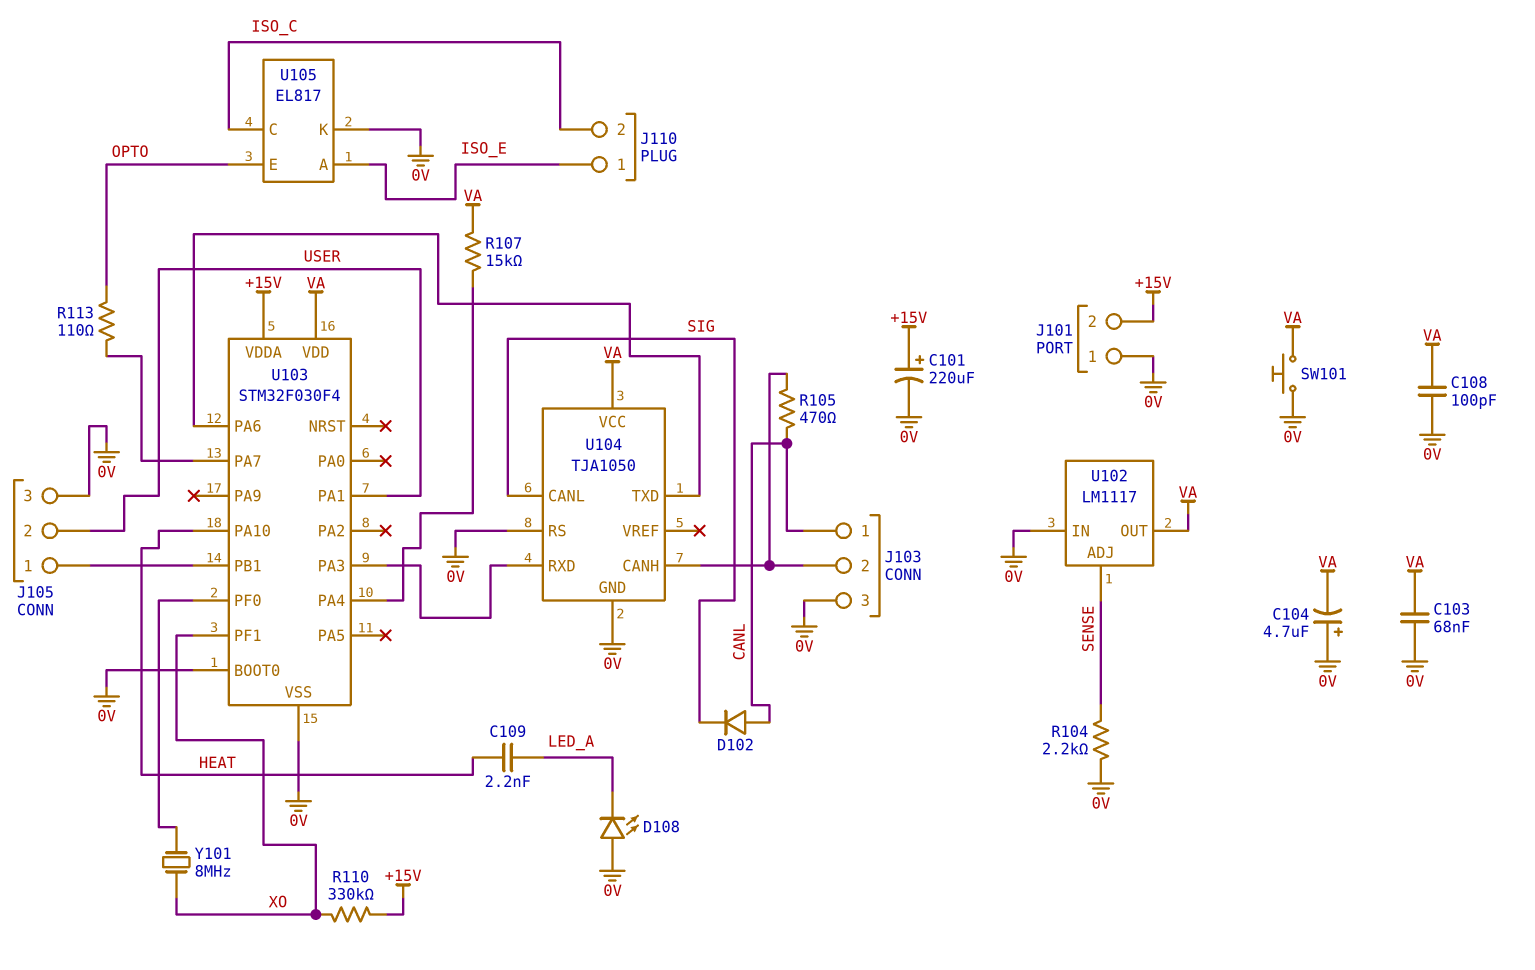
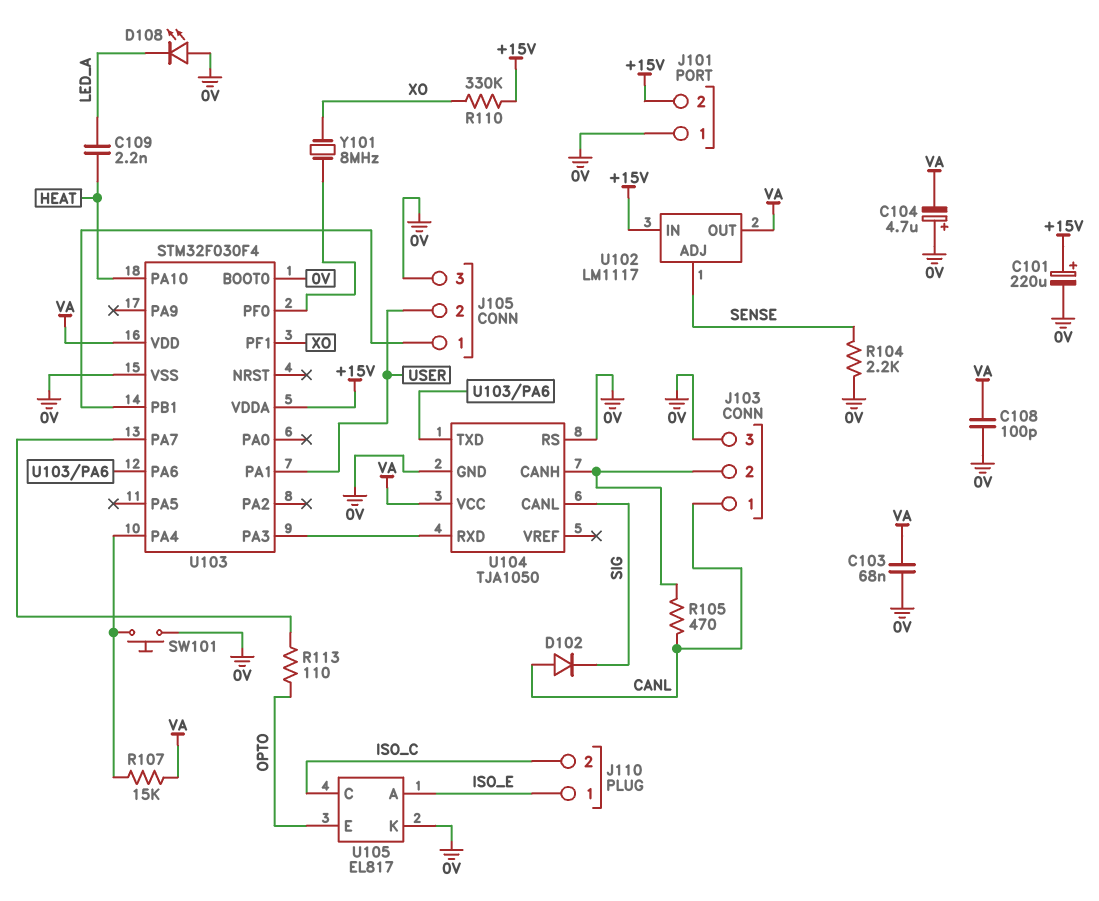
SW101: button (0V, VA) -> button (0V, U103/PA4)
U102 pin IN: 0V -> +15V

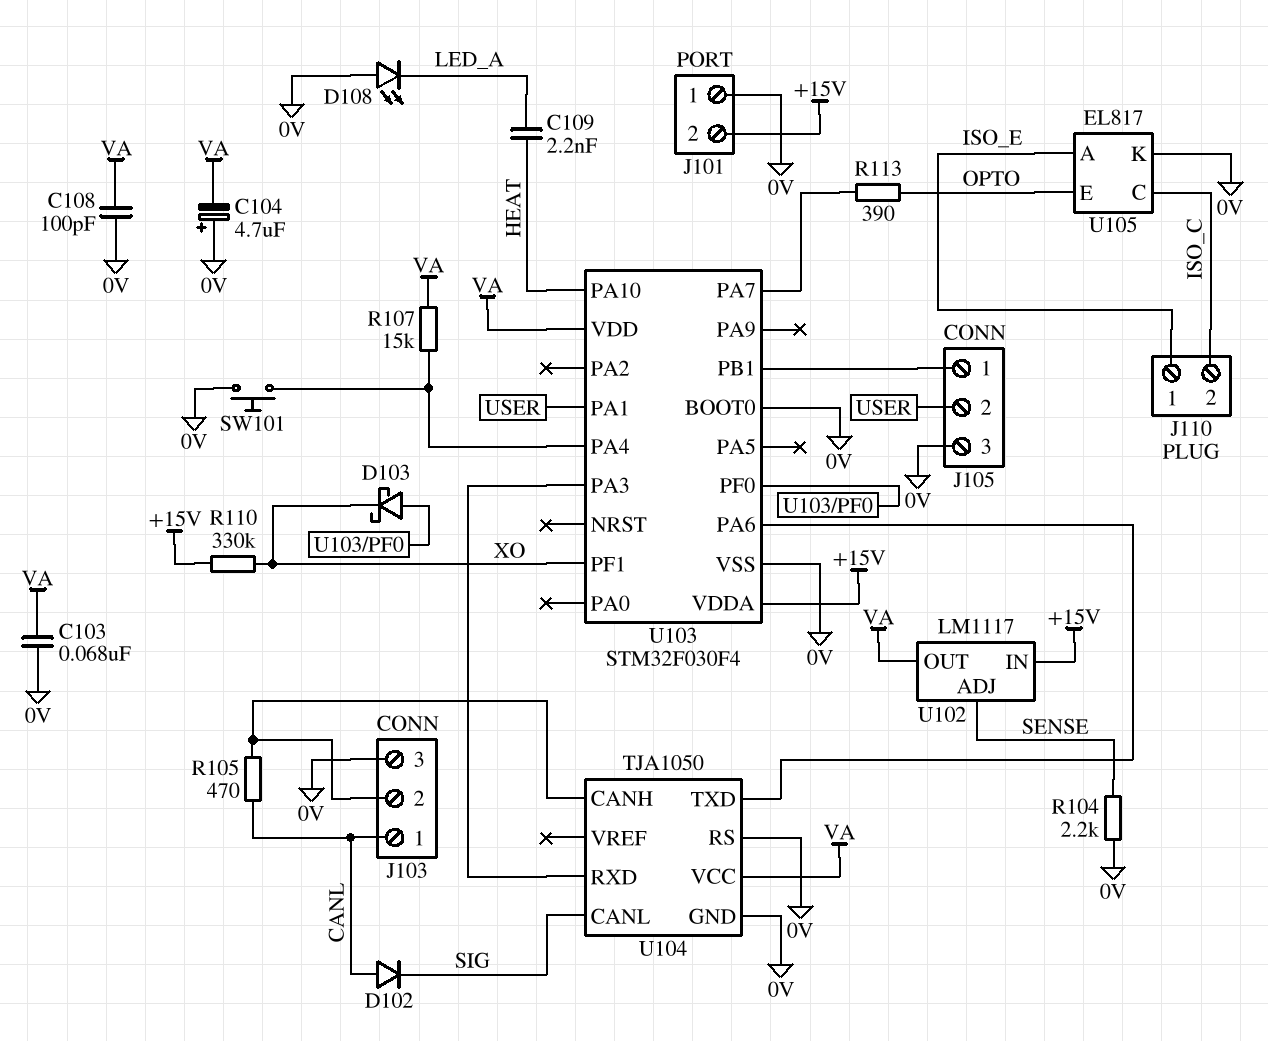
C101: 220uF (plus +15V, minus 0V) -> none
D103: none -> schottky (A U103/PF0, K XO)
R113: 110 (OPTO, U103/PA7) -> 390 (OPTO, U103/PA7)
Y101: 8MHz (U103/PF0, XO) -> none

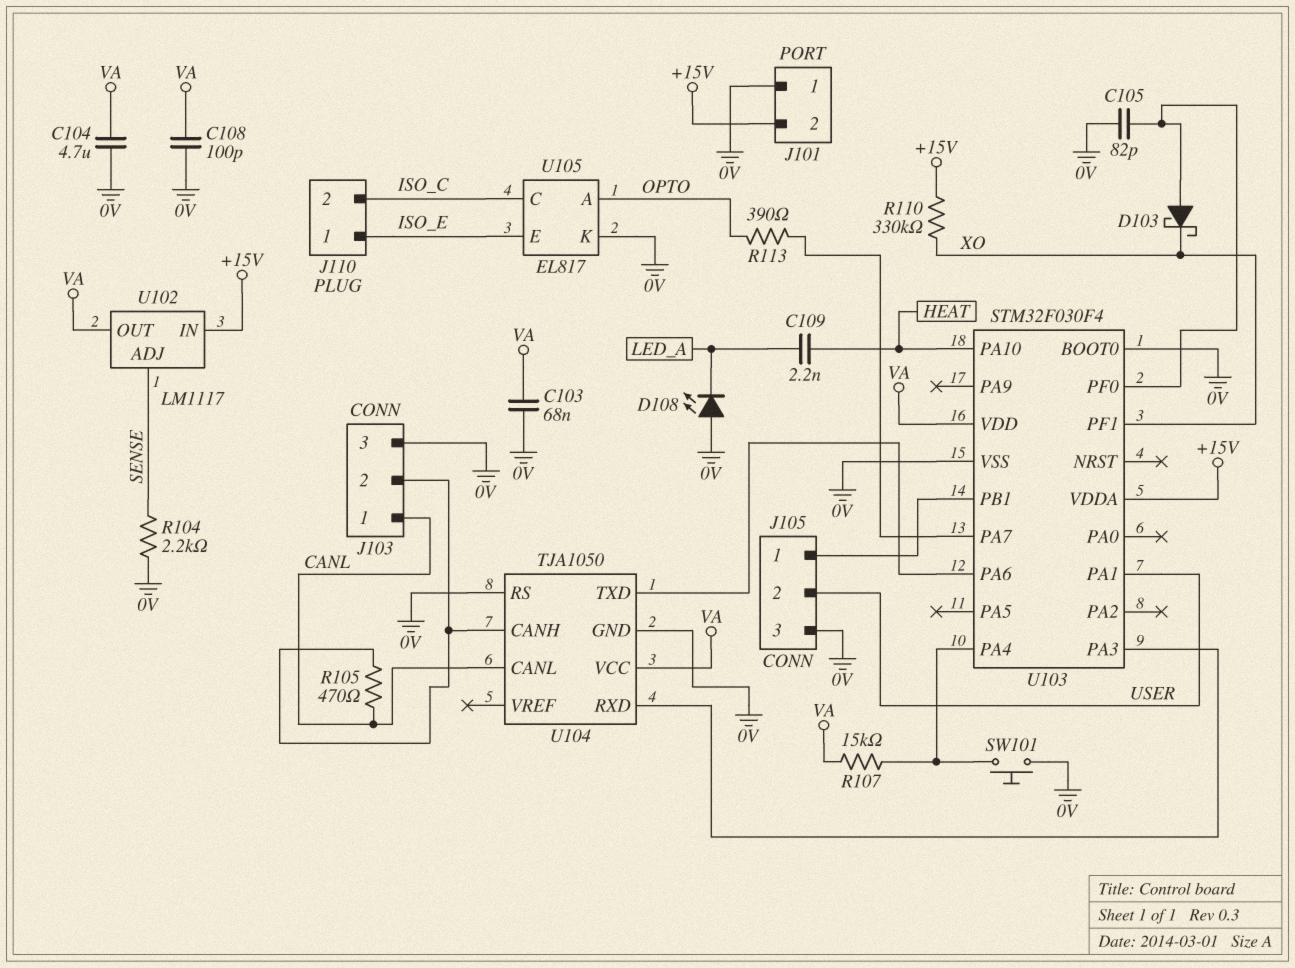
C104: 4.7uF (plus 0V, minus VA) -> 4.7uF (0V, VA)
C105: none -> 82pF (0V, U103/PF0)
D102: diode (A CANL, K SIG) -> none
U104 pin CANL: SIG -> CANL
U105 pin A: ISO_E -> OPTO
U105 pin E: OPTO -> ISO_E

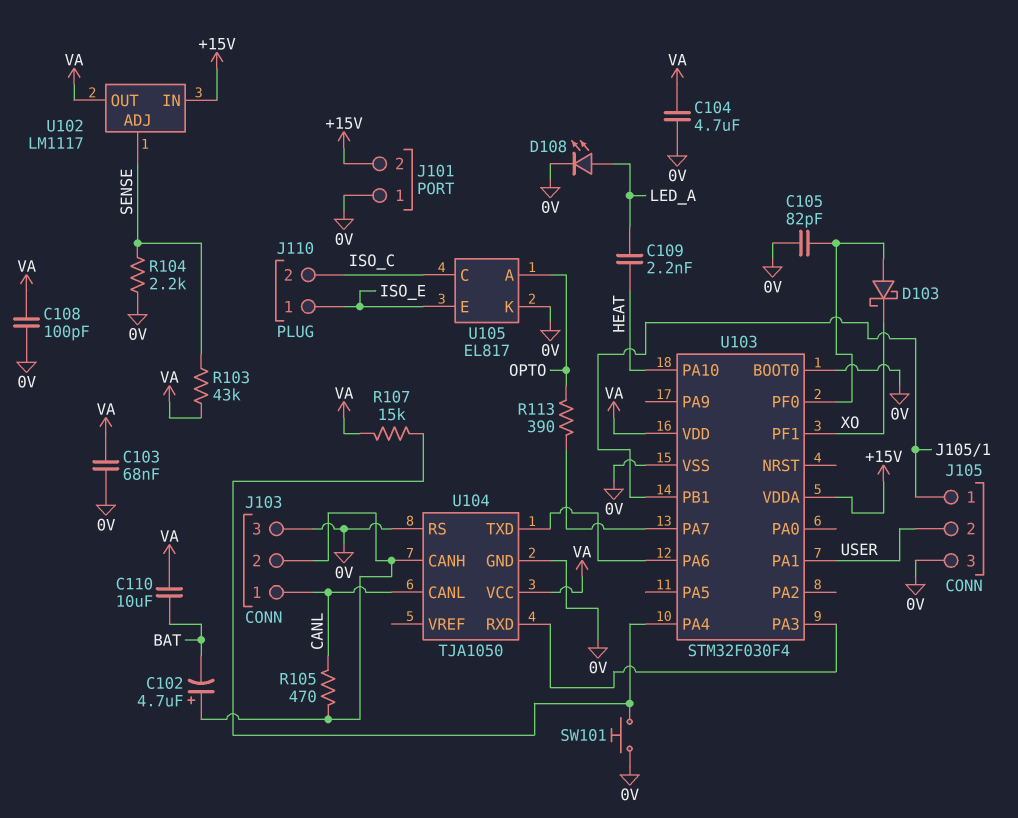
C102: none -> 4.7uF (plus J103/2, minus BAT)
C110: none -> 10uF (BAT, VA)
D108: LED (A 0V, K LED_A) -> LED (A LED_A, K 0V)
R103: none -> 43k (SENSE, VA)
R110: 330k (+15V, XO) -> none

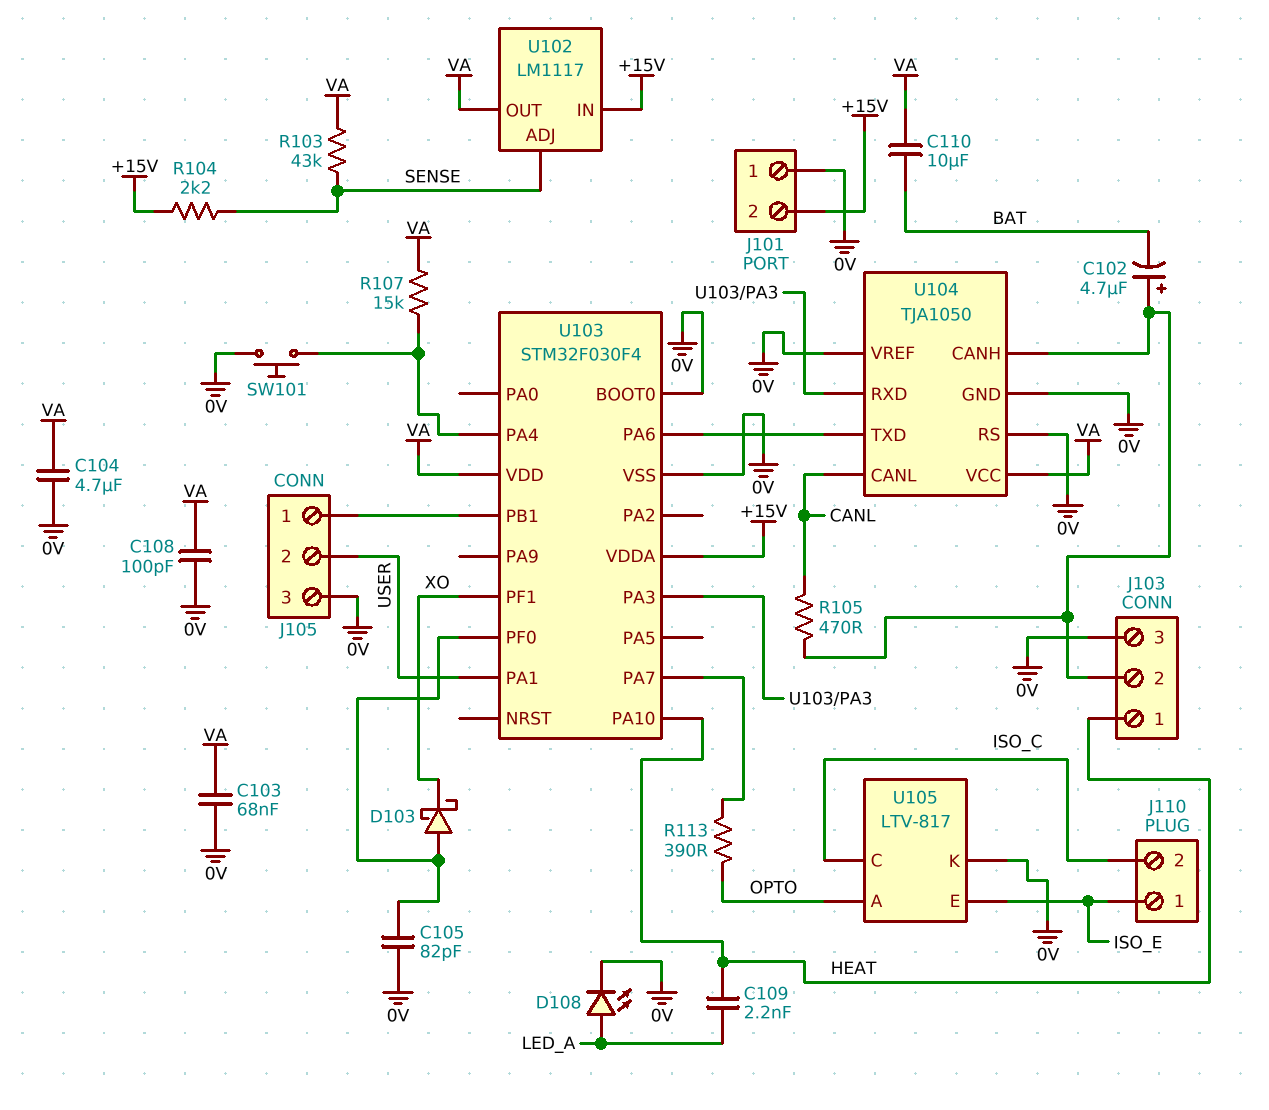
J103 pin 1: CANL -> HEAT
R104: 2.2k (0V, SENSE) -> 2.2k (+15V, SENSE)
U104 pin VREF: none -> 0V
U105: EL817 -> LTV-817

